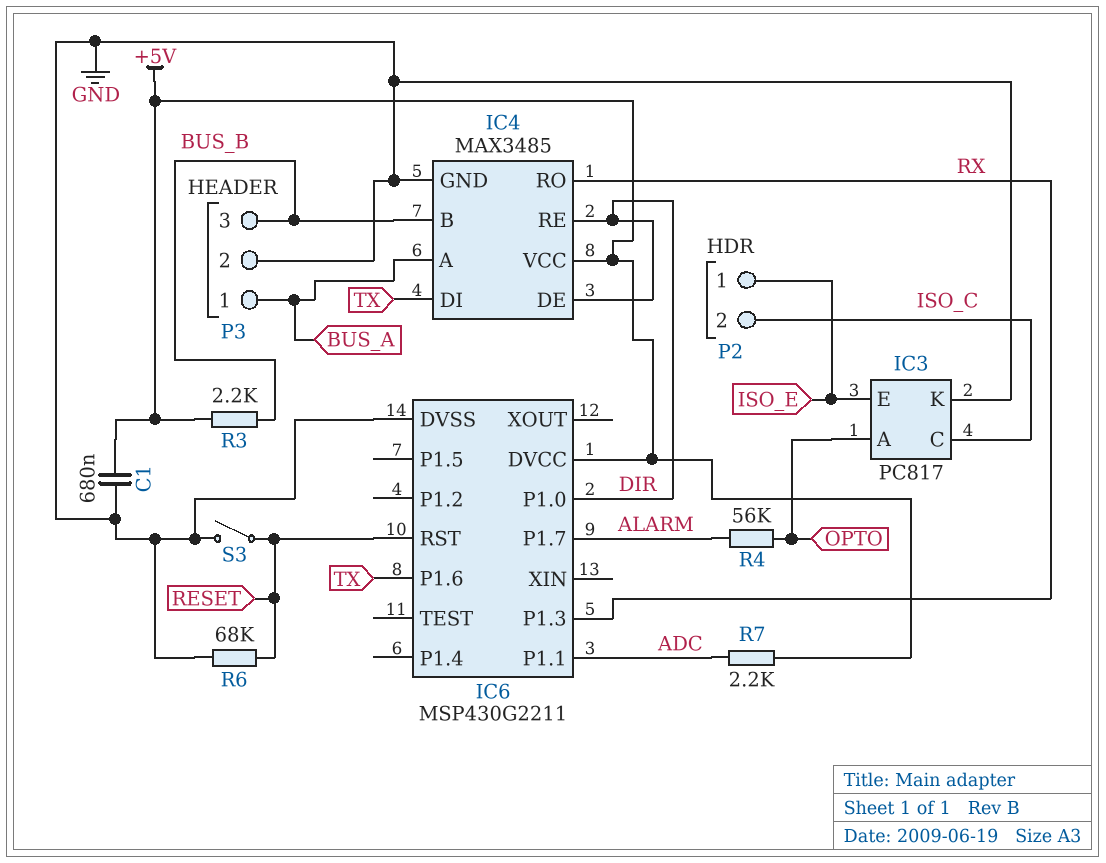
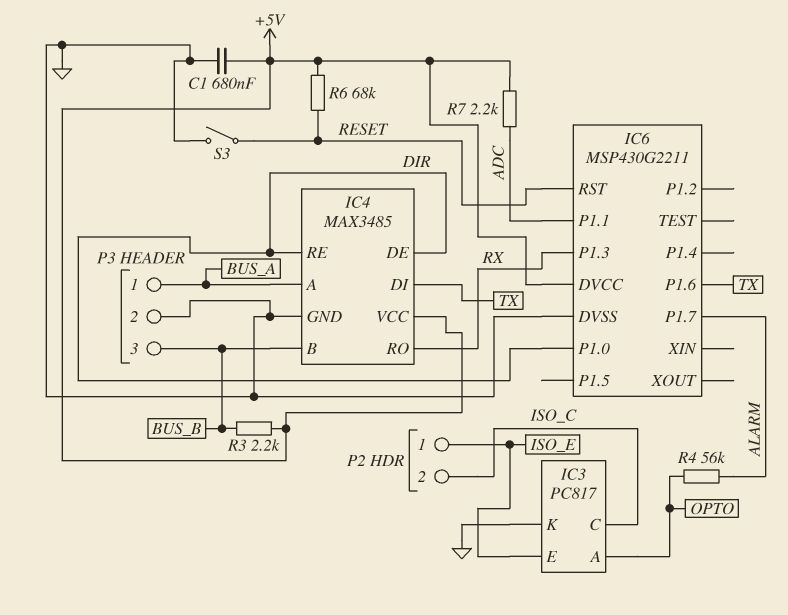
R6: 68k (GND, RESET) -> 68k (+5V, RESET)

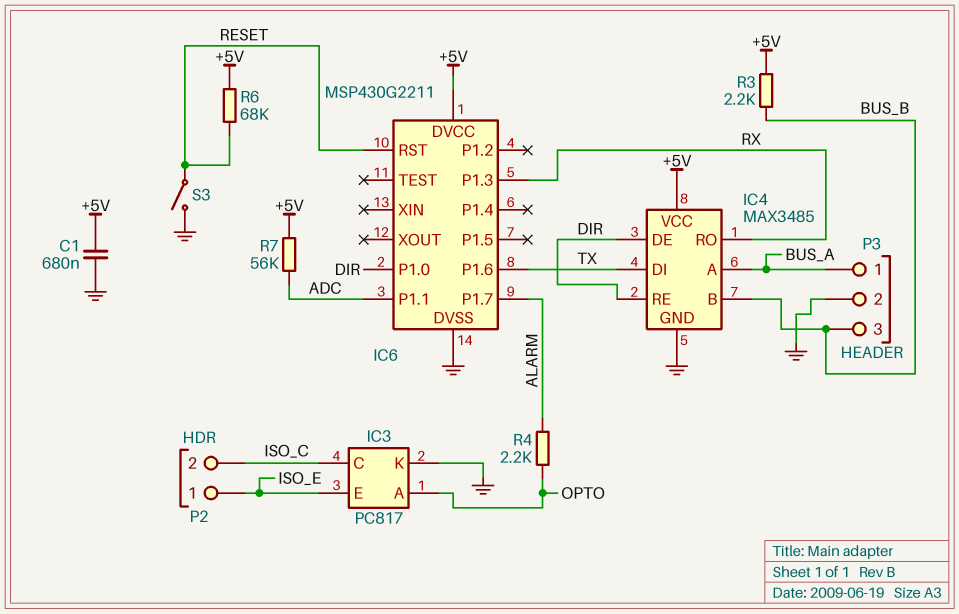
R4: 56k (ALARM, OPTO) -> 2.2k (ALARM, OPTO)
R7: 2.2k (+5V, ADC) -> 56k (+5V, ADC)

